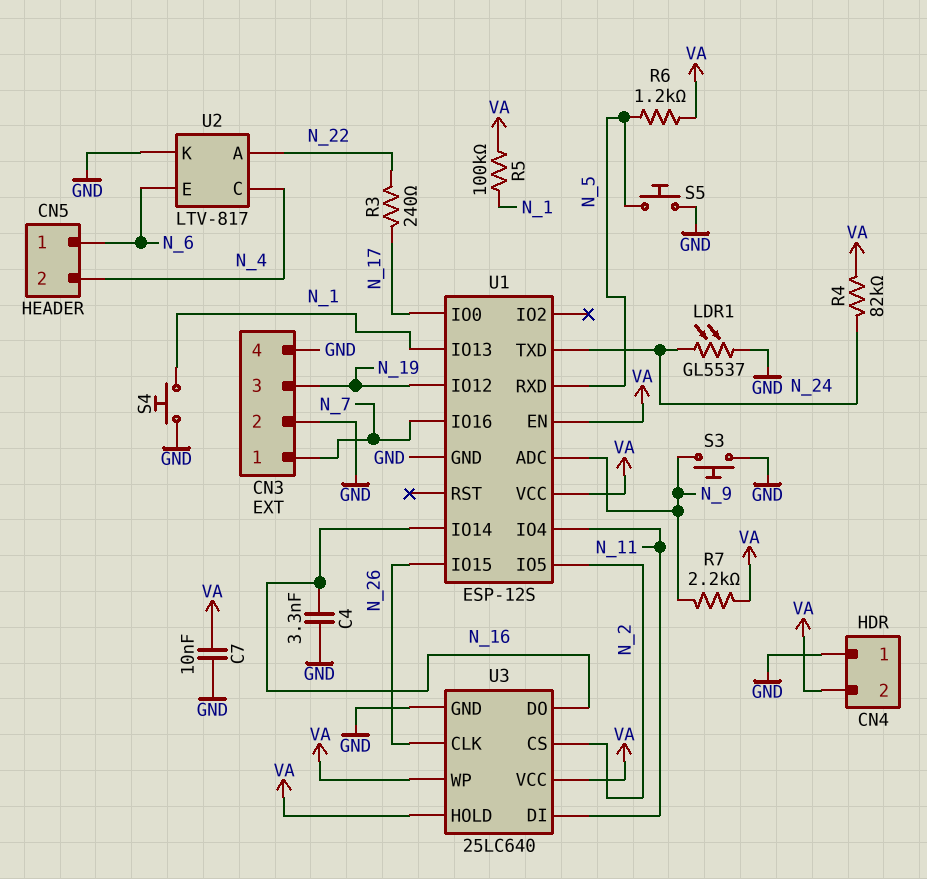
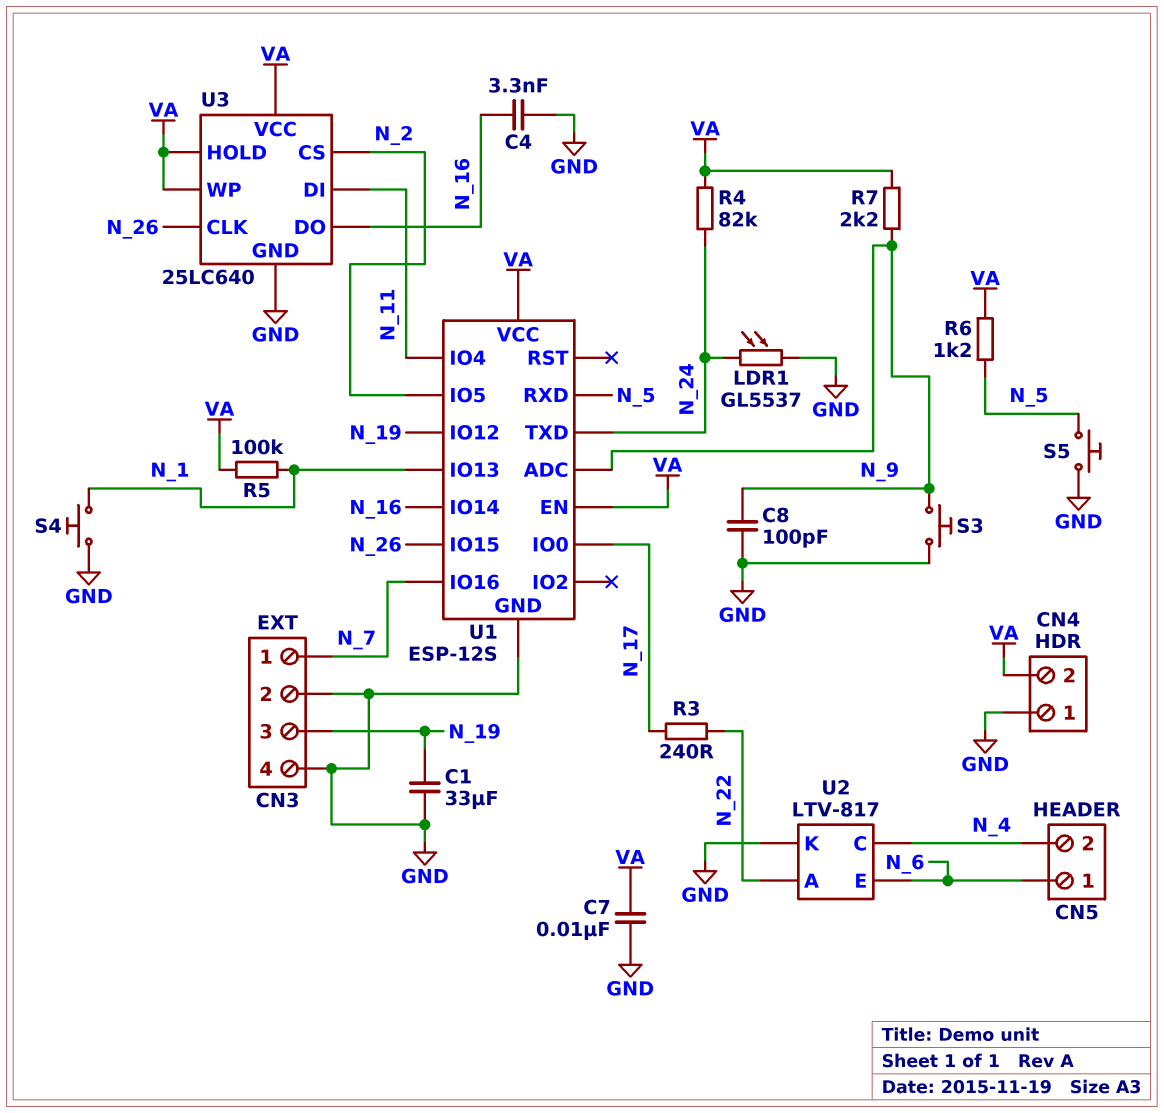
C1: none -> 33uF (GND, N_19)
C8: none -> 100pF (GND, N_9)

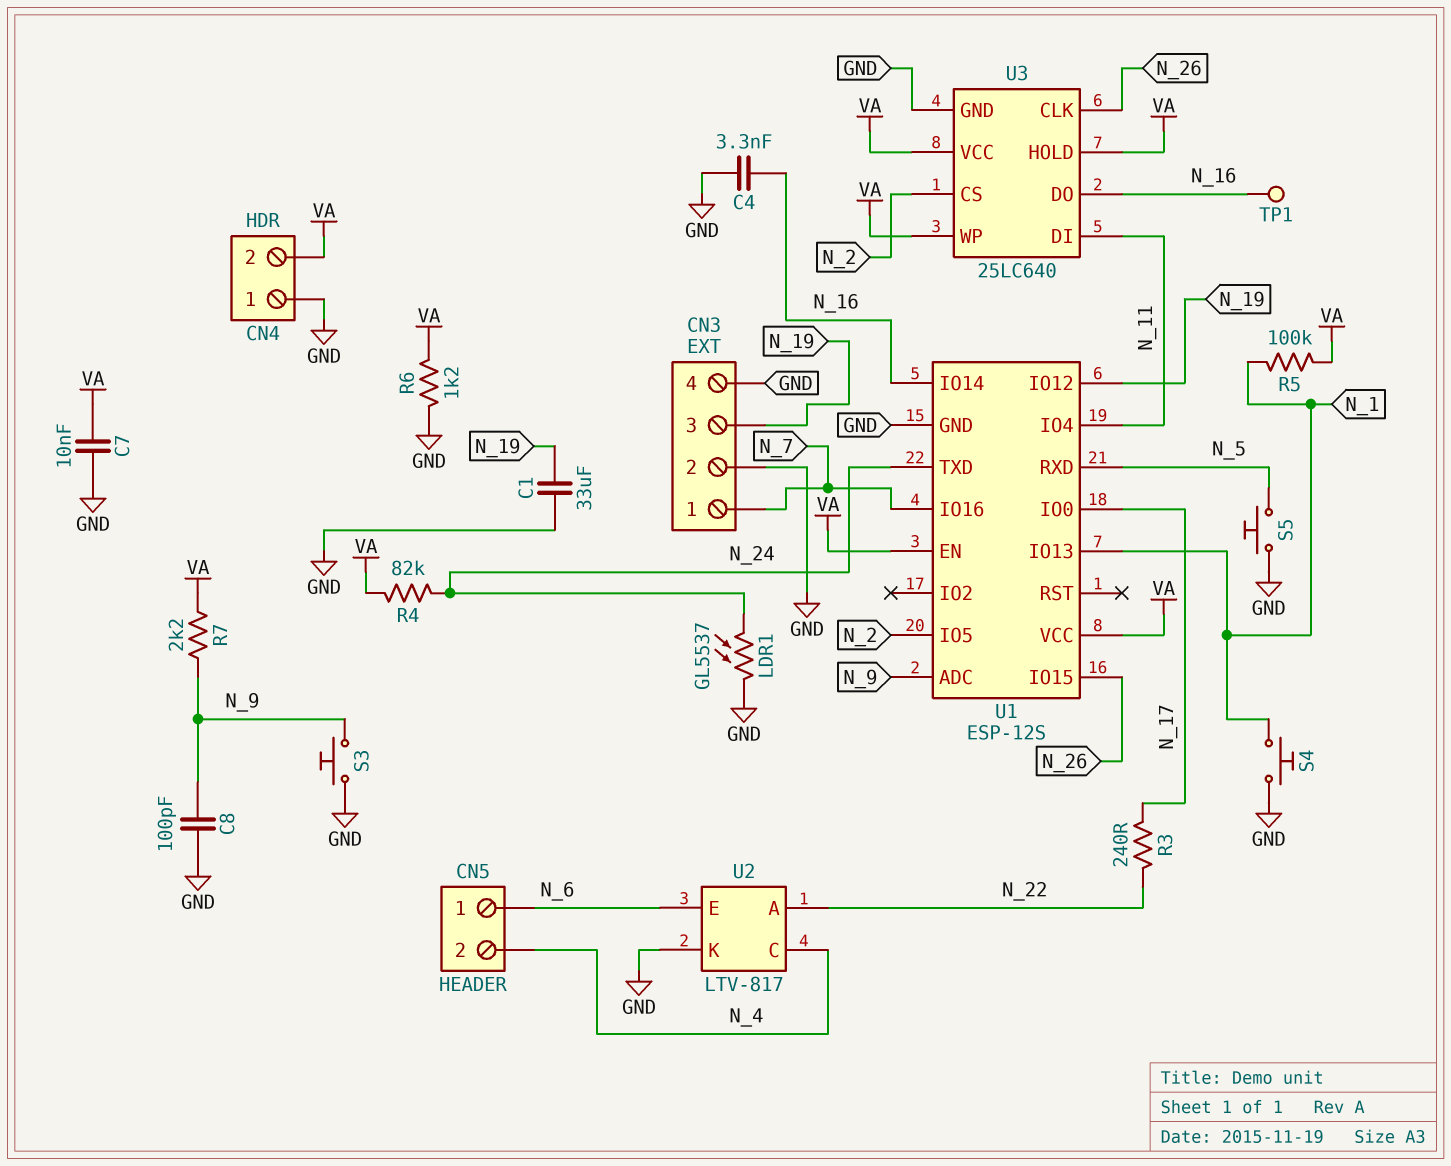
R6: 1.2k (N_5, VA) -> 1.2k (GND, VA)
TP1: none -> test point (N_16)

